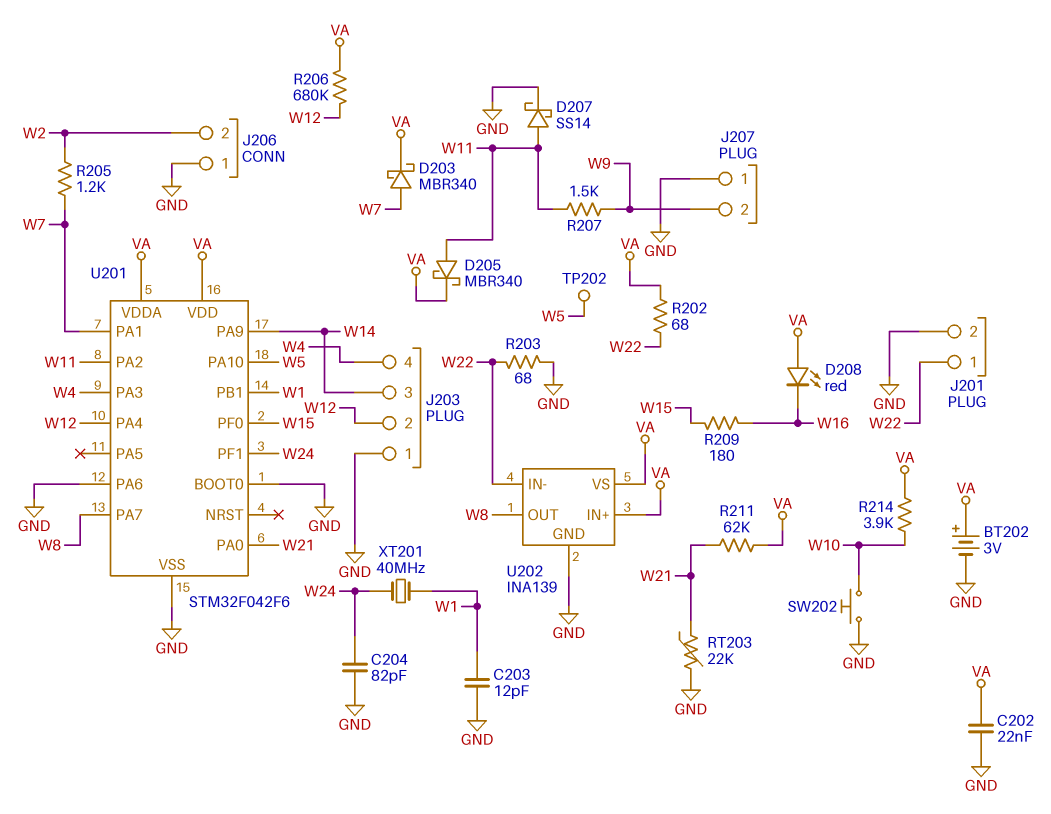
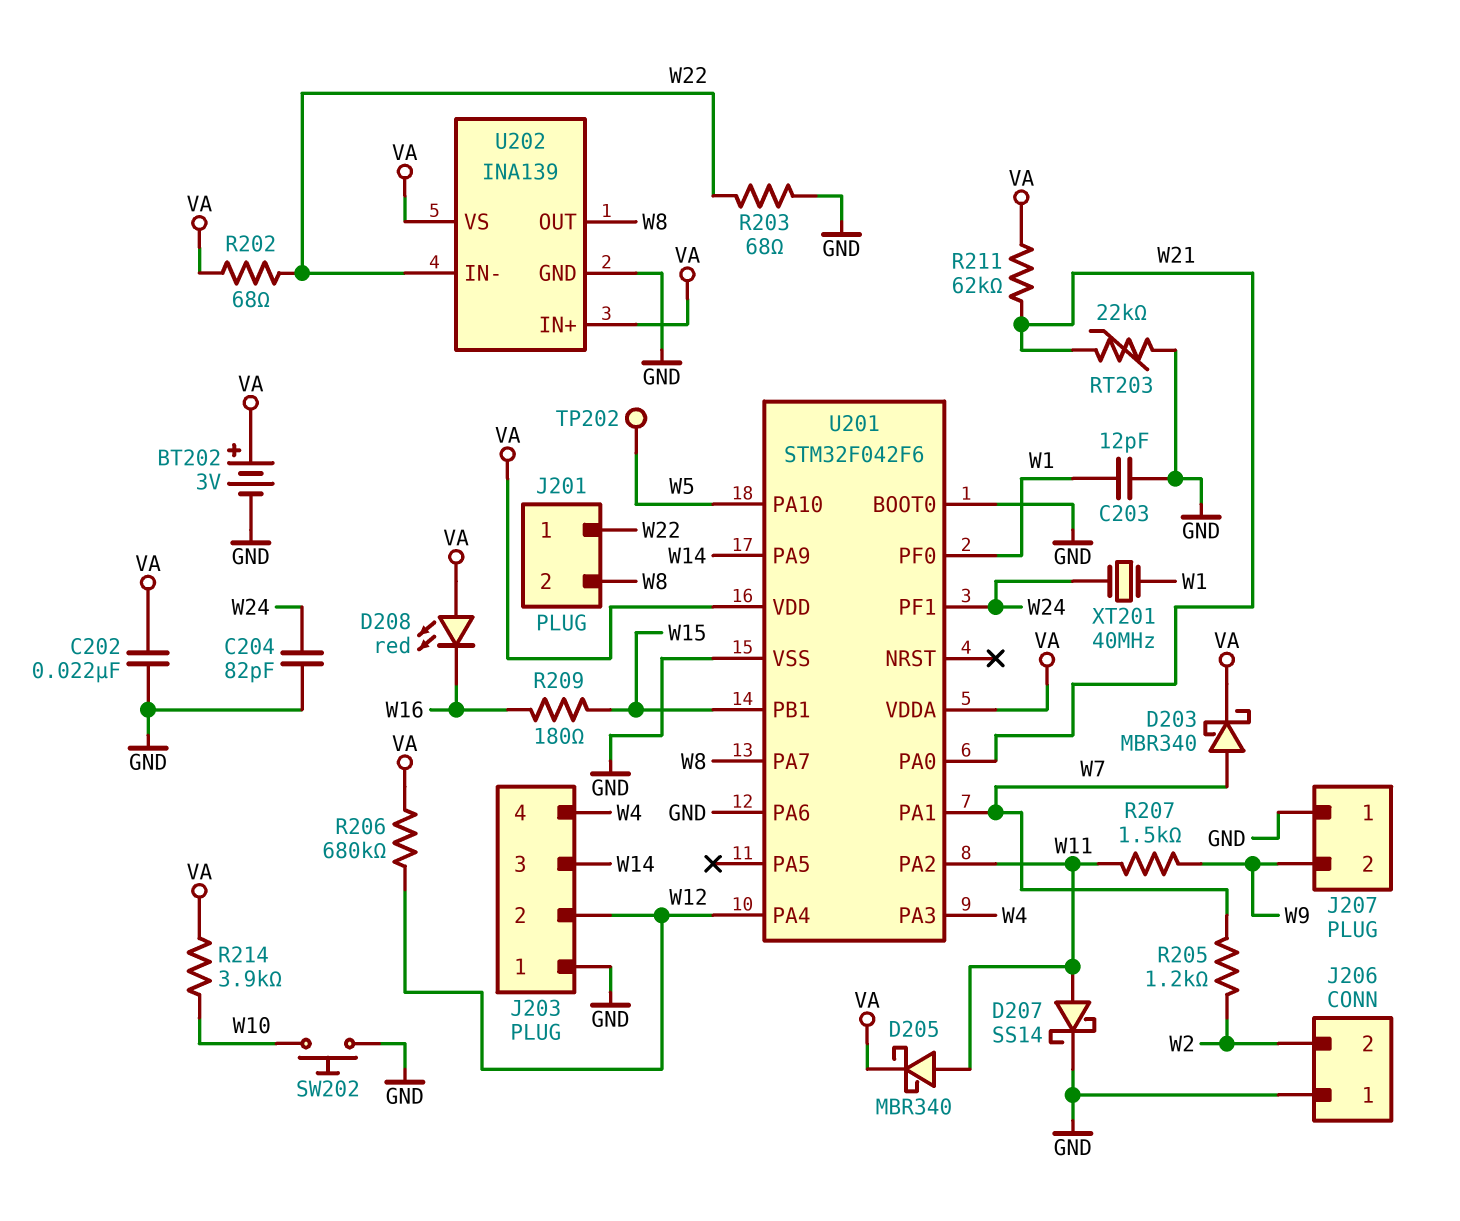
J201 pin 2: GND -> W8
U201 pin PB1: W1 -> W15
U201 pin PF0: W15 -> W1

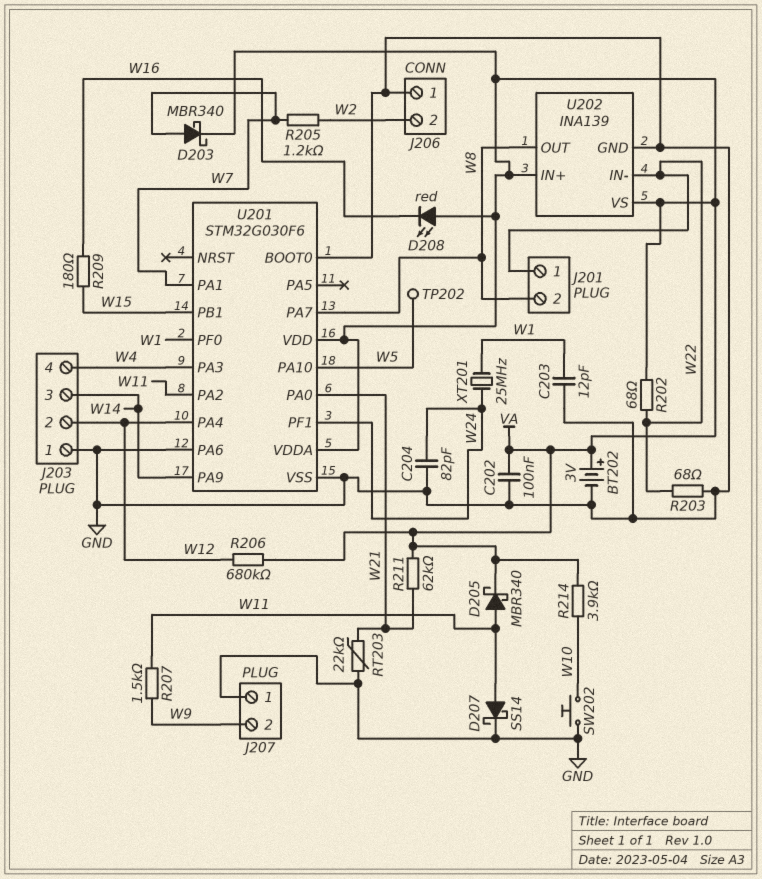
C202: 22nF (GND, VA) -> 100nF (GND, VA)
U201: STM32F042F6 -> STM32G030F6
XT201: 40MHz (W1, W24) -> 25MHz (W1, W24)

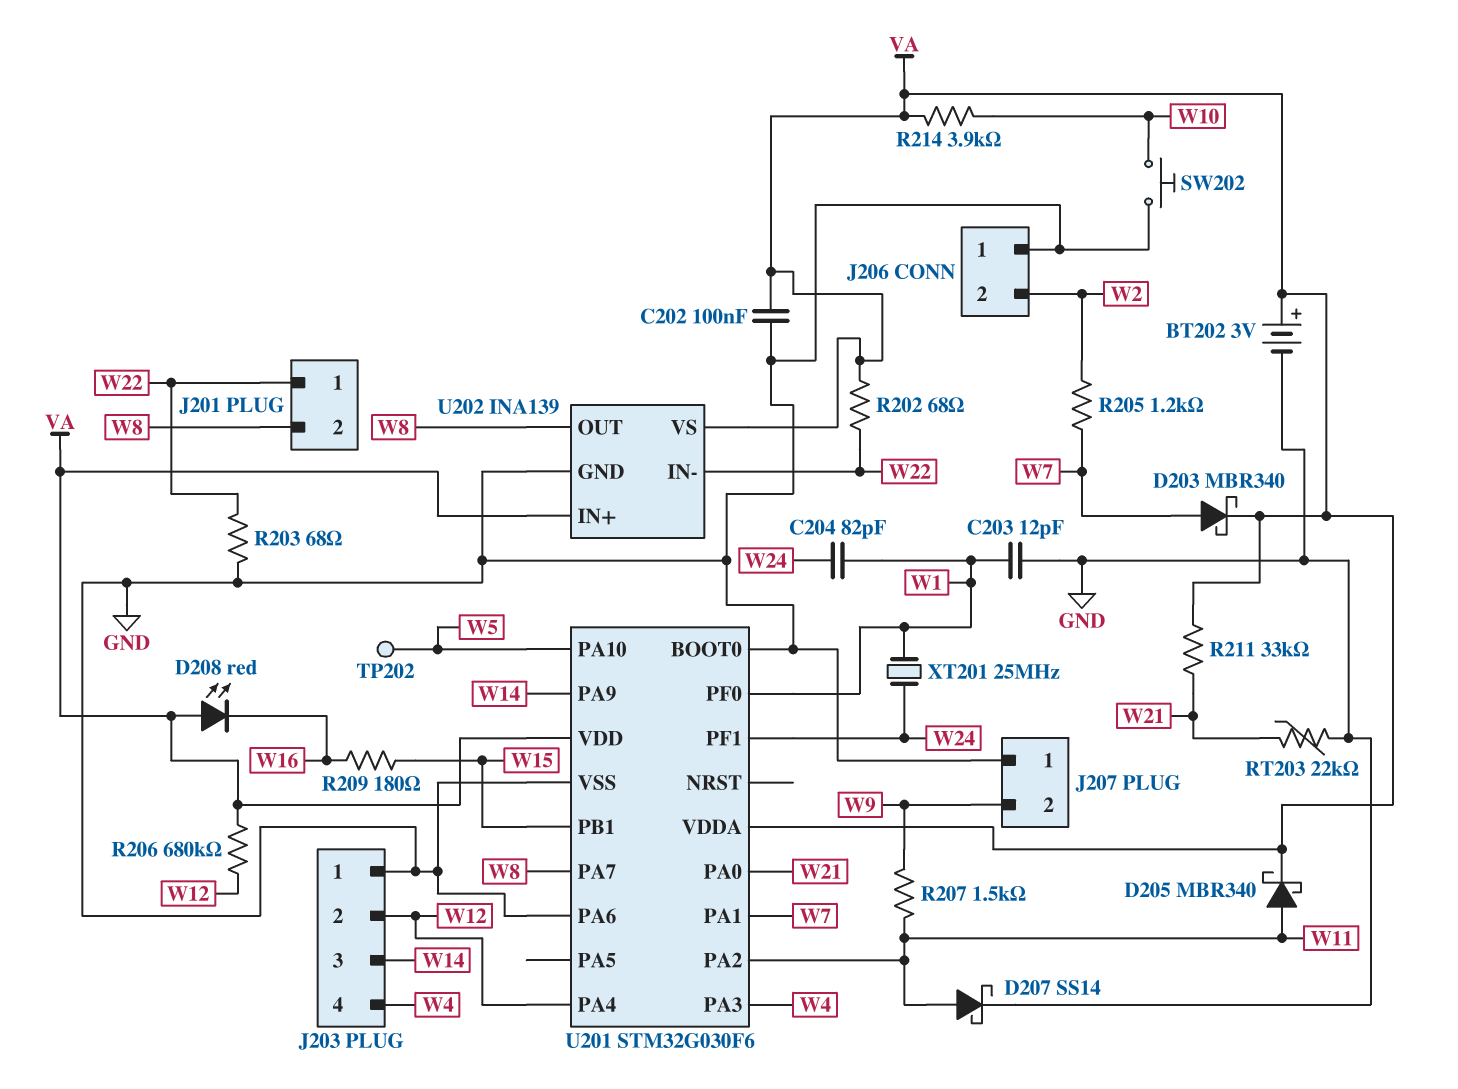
C204: 82pF (GND, W24) -> 82pF (W1, W24)
R211: 62k (VA, W21) -> 33k (VA, W21)

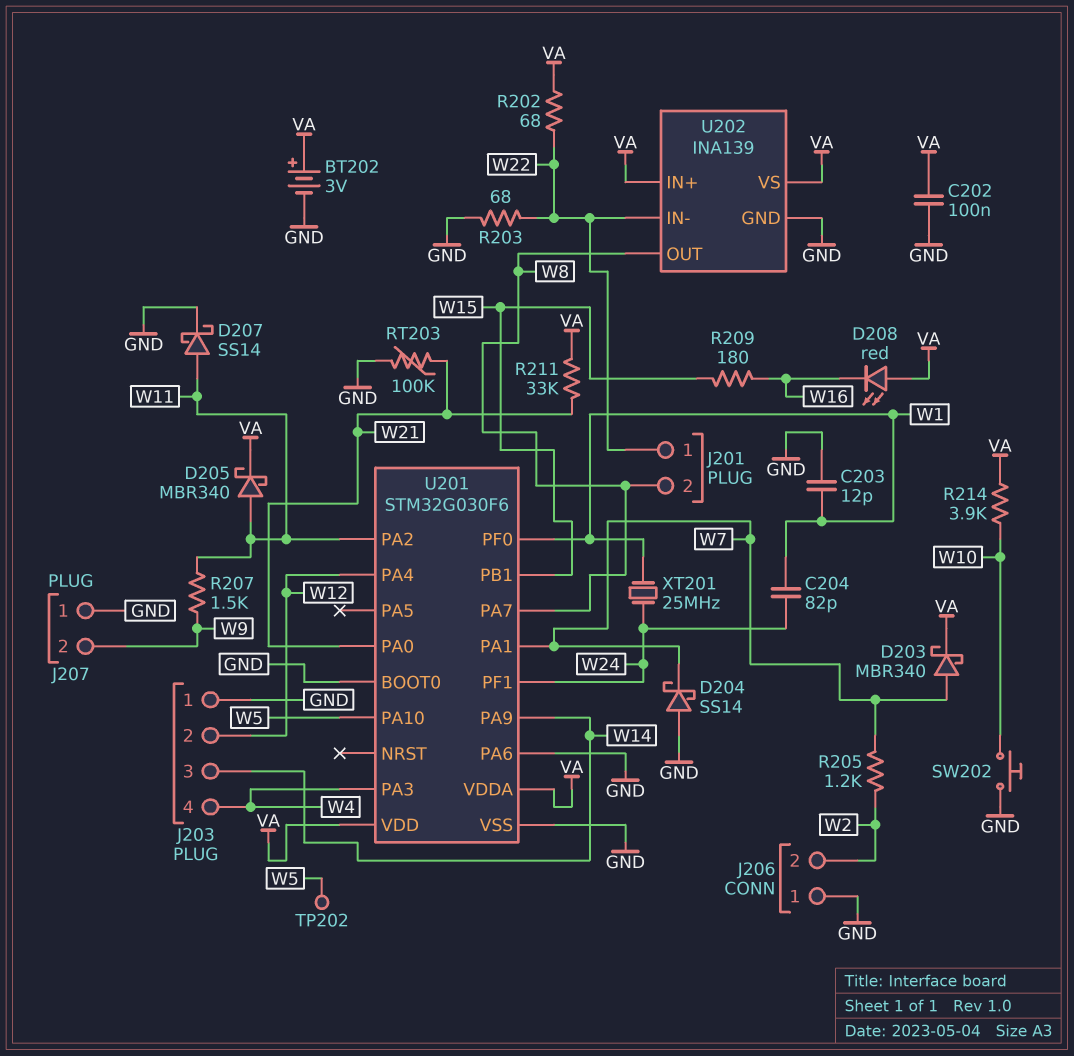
D204: none -> schottky SS14 (A GND, K W7)
R206: 680k (VA, W12) -> none
RT203: 22k (GND, W21) -> 100k (GND, W21)

